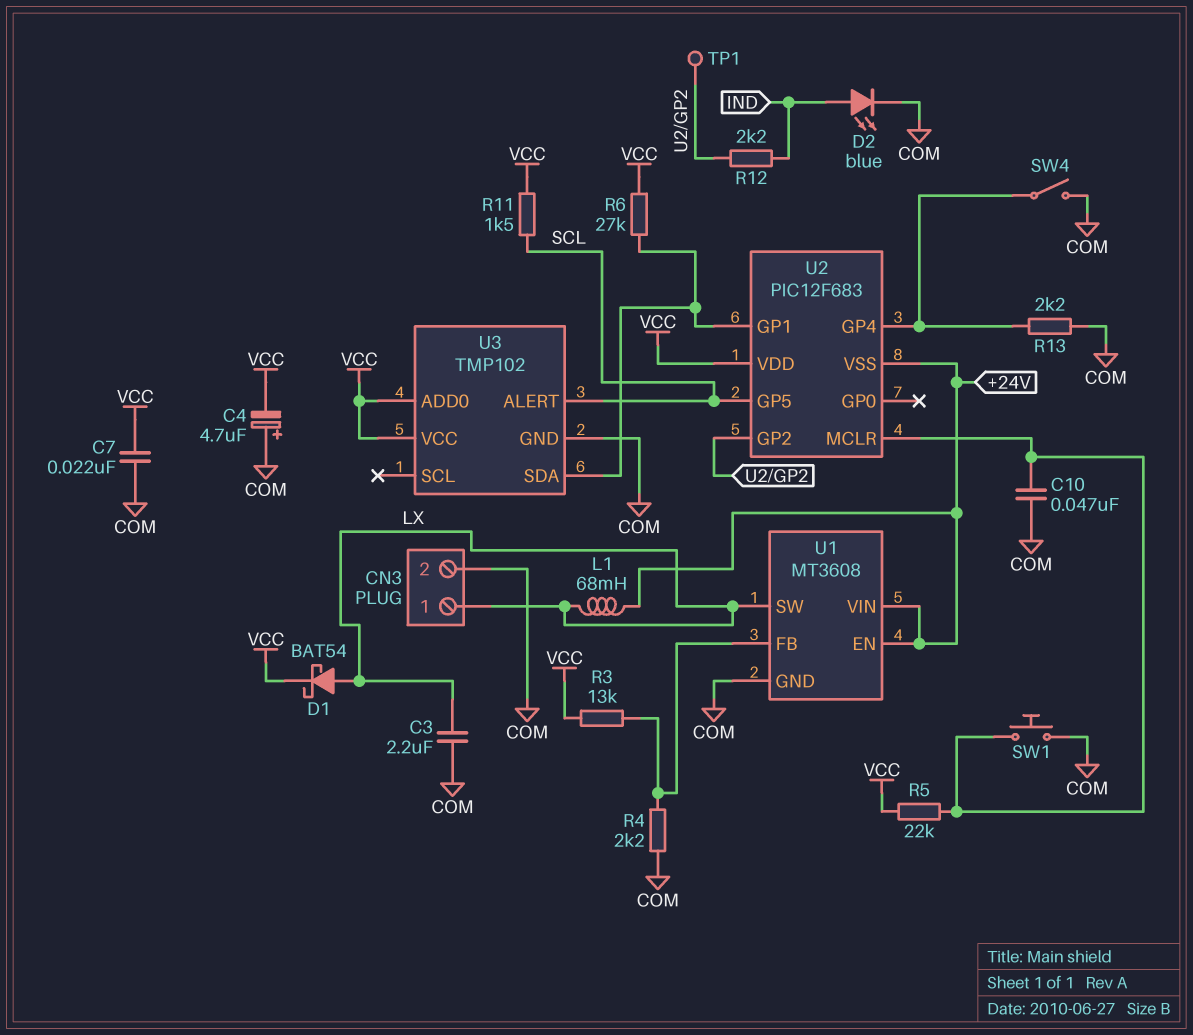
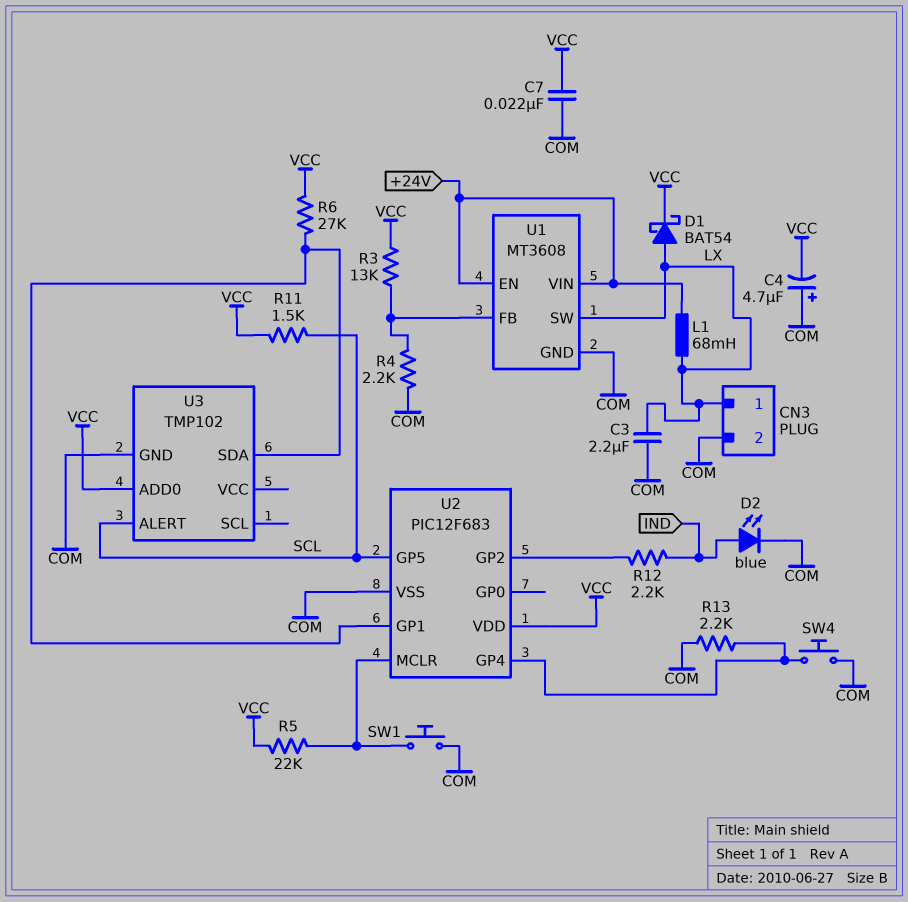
C10: 47nF (COM, U2/MCLR) -> none
SW4: switch (COM, U2/GP4) -> button (COM, U2/GP4)
TP1: test point (U2/GP2) -> none
U2 pin VSS: +24V -> COM
U3 pin VCC: VCC -> none

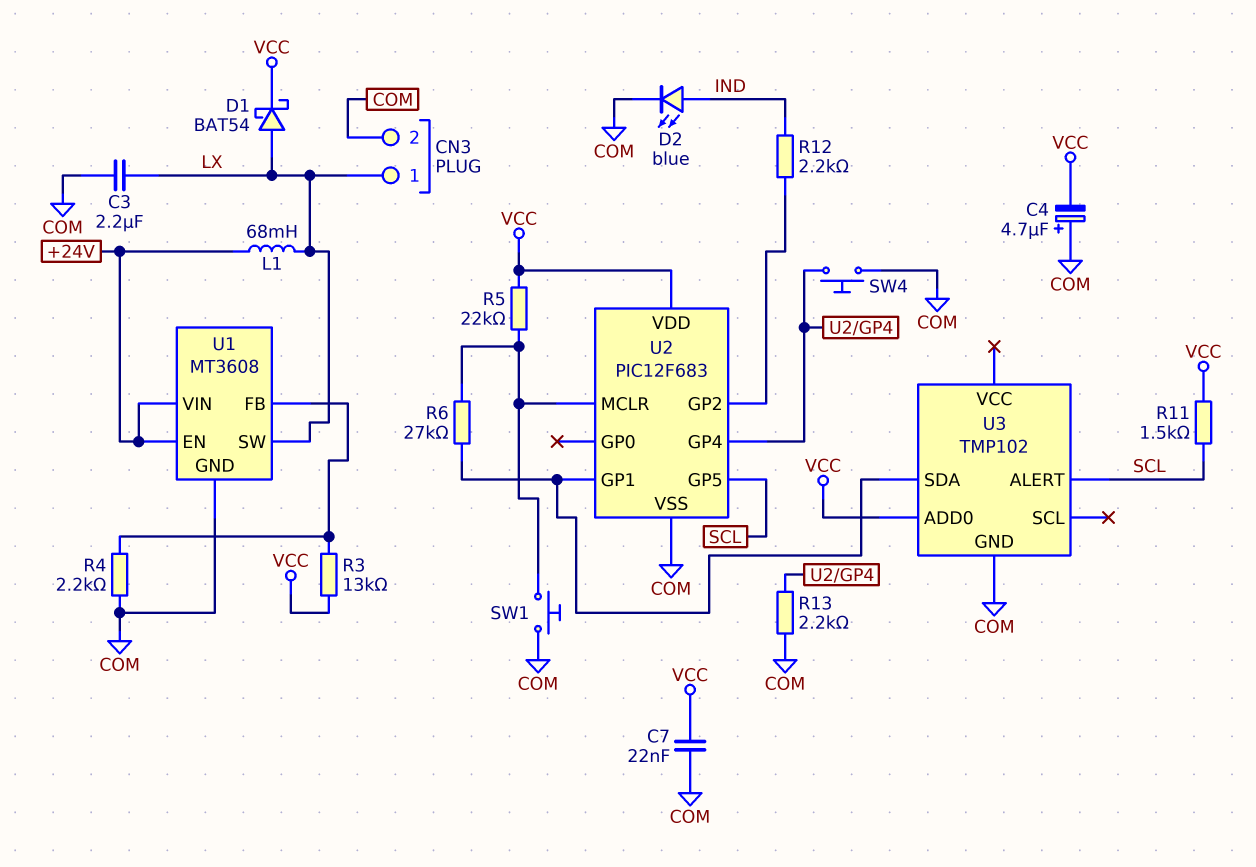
R6: 27k (U2/GP1, VCC) -> 27k (U2/GP1, U2/MCLR)

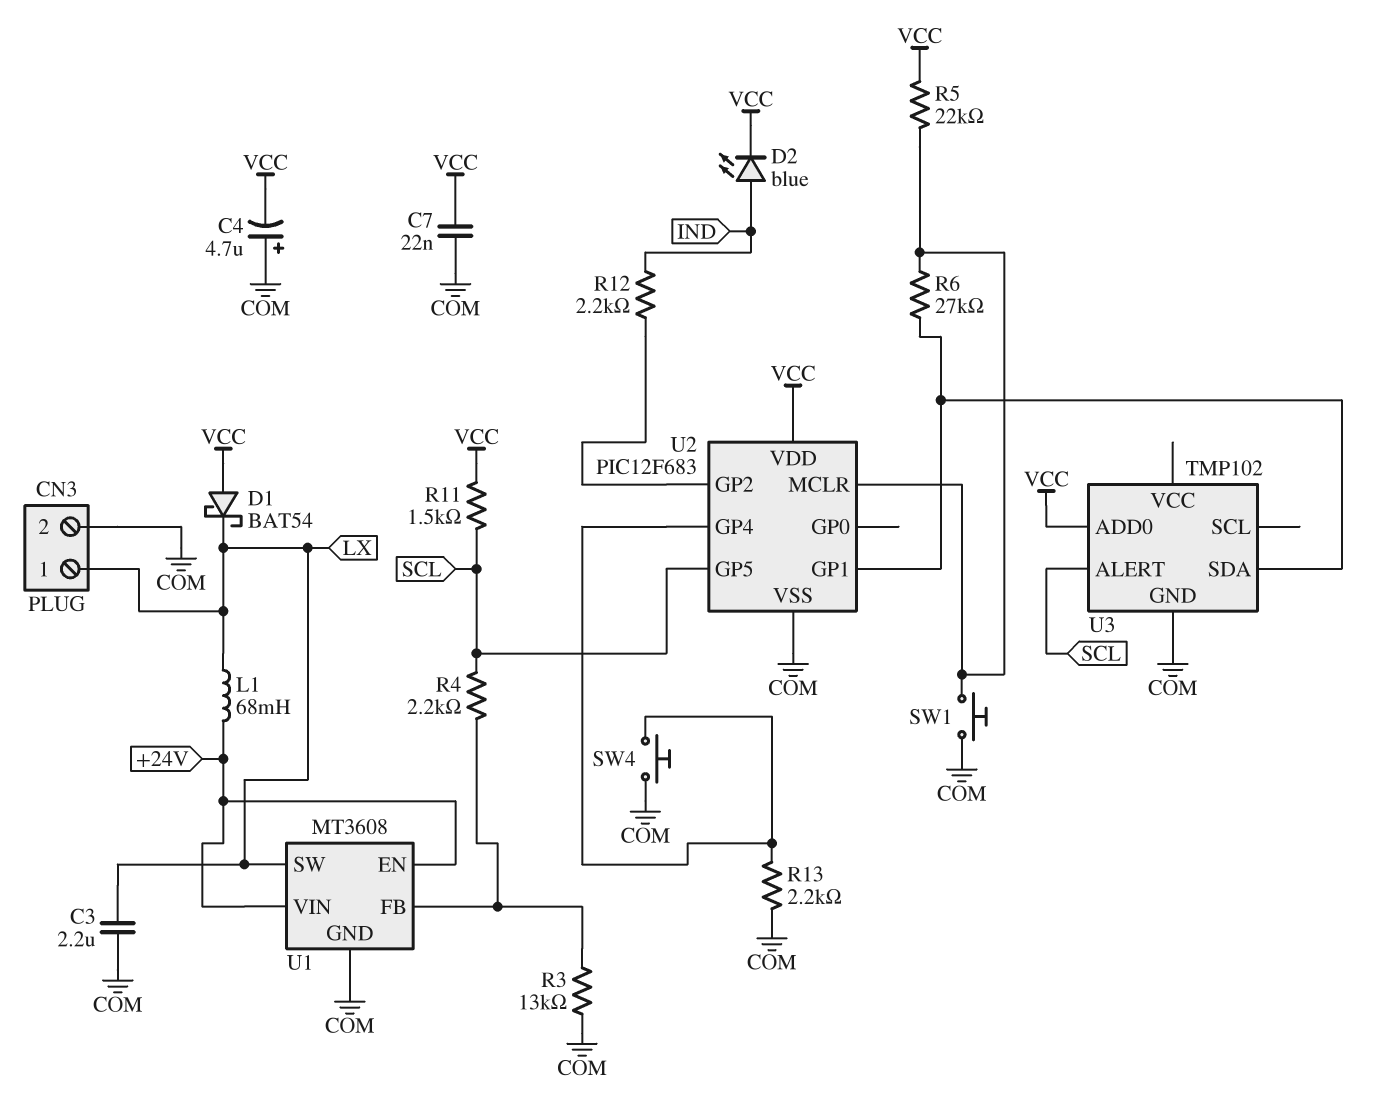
D1: schottky BAT54 (A LX, K VCC) -> schottky BAT54 (A VCC, K LX)
D2: LED blue (A IND, K COM) -> LED blue (A IND, K VCC)
R3: 13k (U1/FB, VCC) -> 13k (COM, U1/FB)
R4: 2.2k (COM, U1/FB) -> 2.2k (SCL, U1/FB)

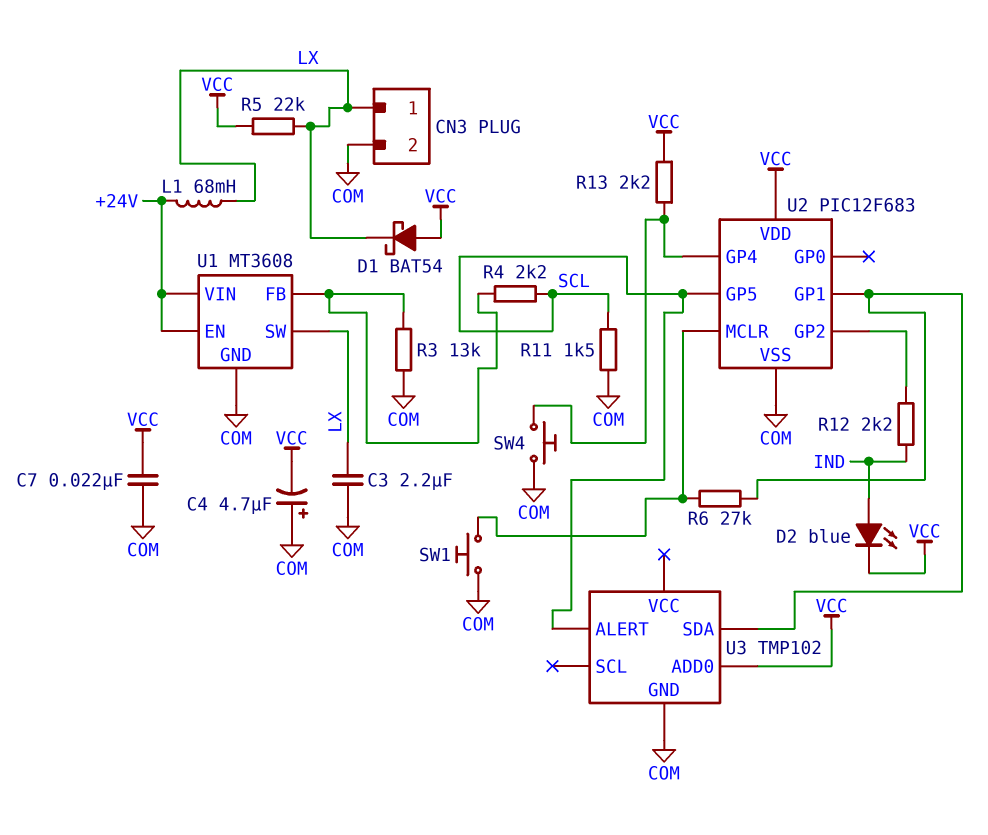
R5: 22k (U2/MCLR, VCC) -> 22k (LX, VCC)
R11: 1.5k (SCL, VCC) -> 1.5k (COM, SCL)
R13: 2.2k (COM, U2/GP4) -> 2.2k (U2/GP4, VCC)

